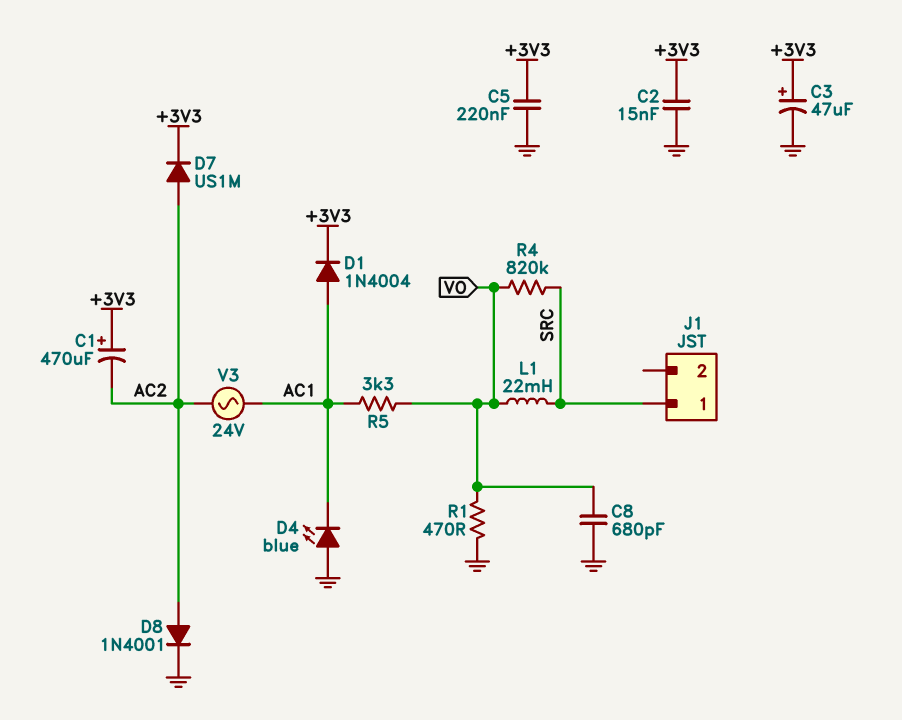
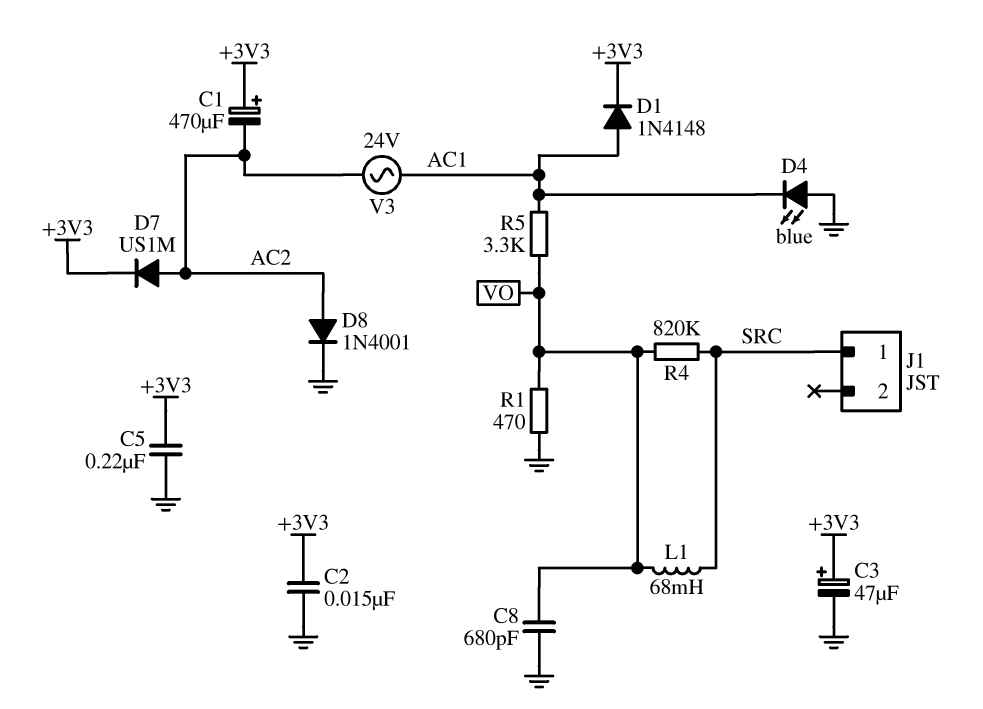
D1: diode 1N4004 (A AC1, K +3V3) -> diode 1N4148 (A AC1, K +3V3)
L1: 22mH (SRC, VO) -> 68mH (SRC, VO)

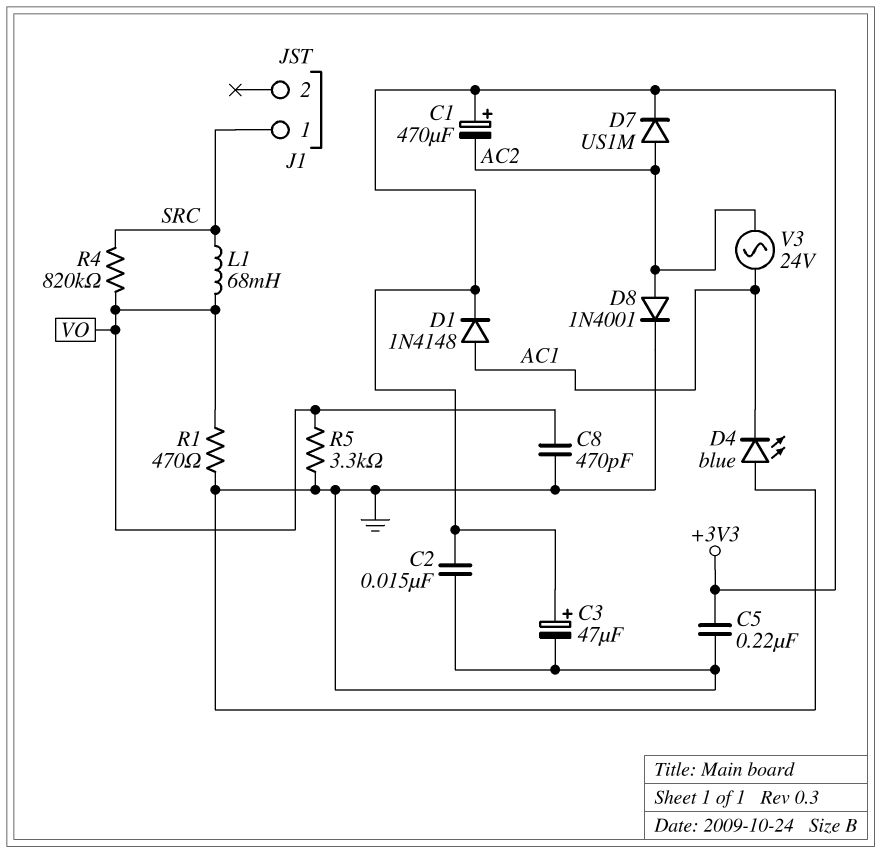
C8: 680pF (GND, VO) -> 470pF (GND, VO)
R5: 3.3k (AC1, VO) -> 3.3k (GND, VO)

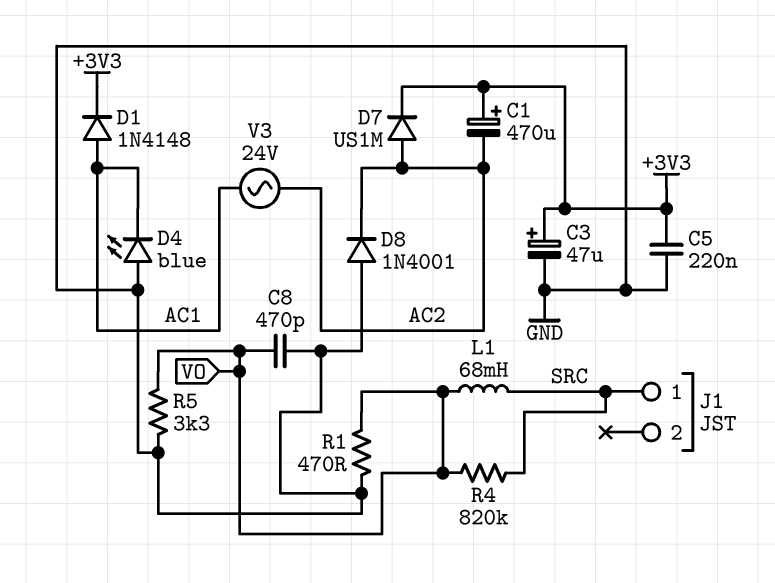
C2: 15nF (+3V3, GND) -> none
D8: diode 1N4001 (A AC2, K GND) -> diode 1N4001 (A GND, K AC2)

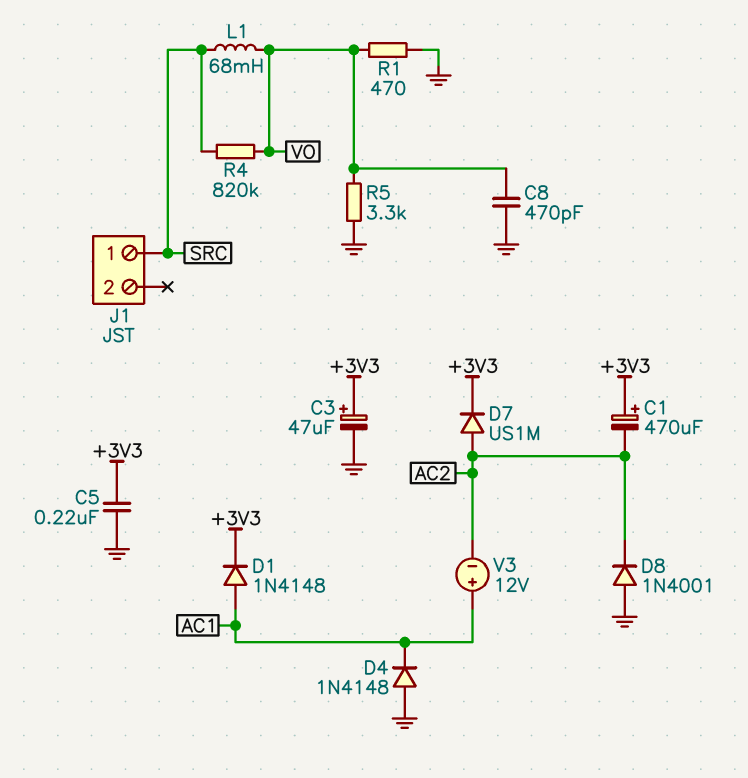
D4: LED blue (A GND, K AC1) -> diode 1N4148 (A GND, K AC1)
V3: AC 24V (AC1, AC2) -> 12V (plus AC1, minus AC2)

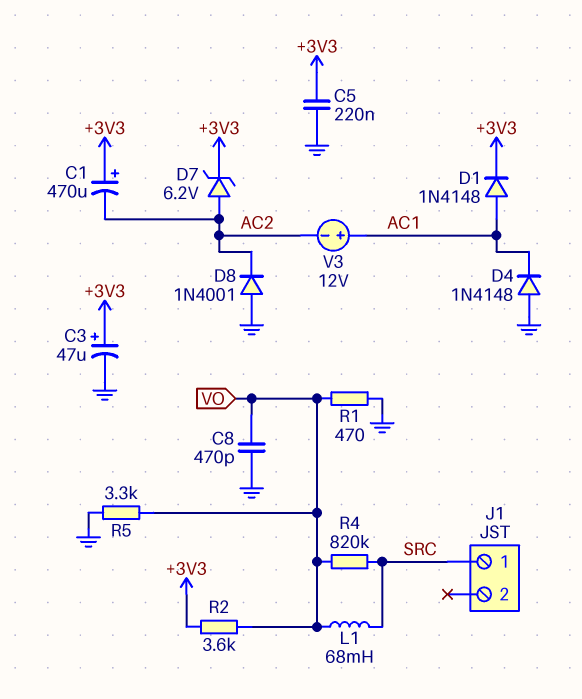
D7: diode US1M (A AC2, K +3V3) -> zener 6.2V (A AC2, K +3V3)
R2: none -> 3.6k (+3V3, VO)

